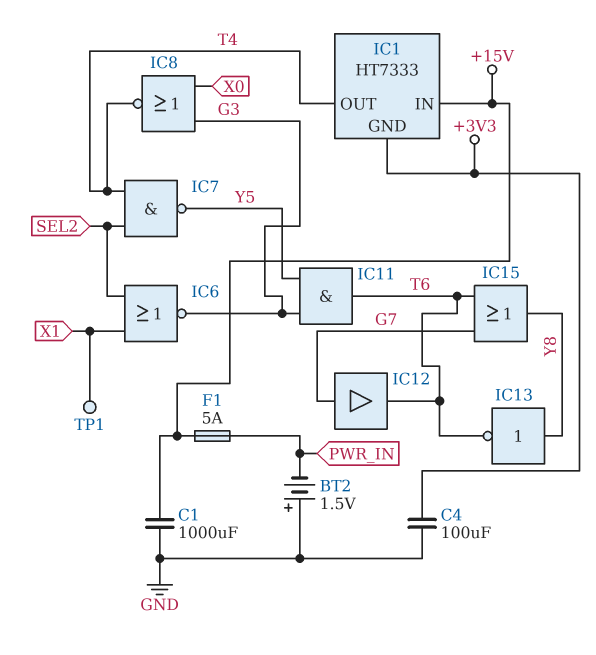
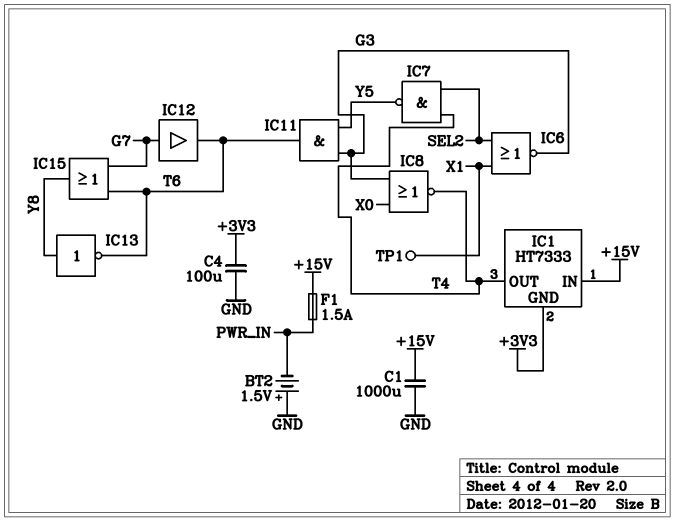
F1: 5A (+15V, PWR_IN) -> 1.5A (+15V, PWR_IN)

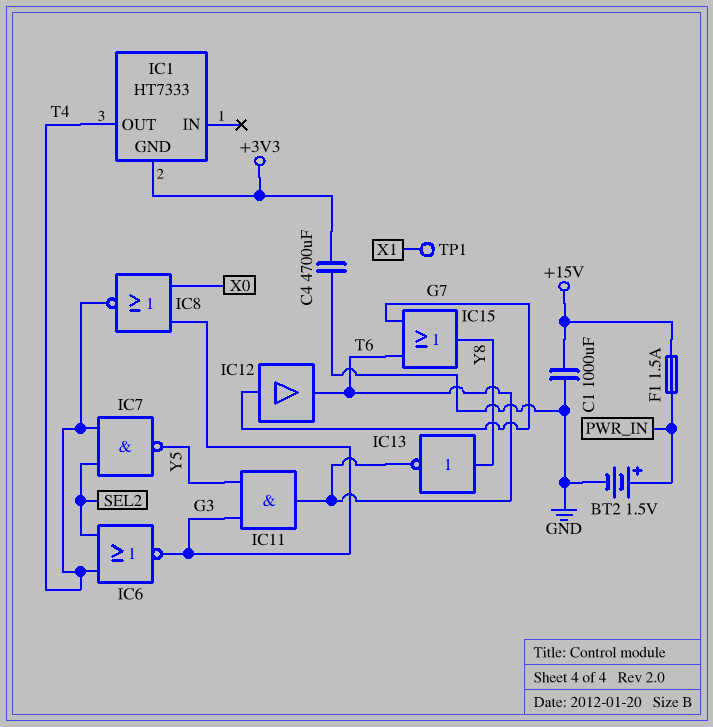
BT2: 1.5V (plus GND, minus PWR_IN) -> 1.5V (plus PWR_IN, minus GND)
C4: 100uF (+3V3, GND) -> 4700uF (+3V3, GND)
IC1 pin IN: +15V -> none
IC6: NOR (in SEL2, in X1, out G3) -> NOR (in SEL2, in T4, out G3)

